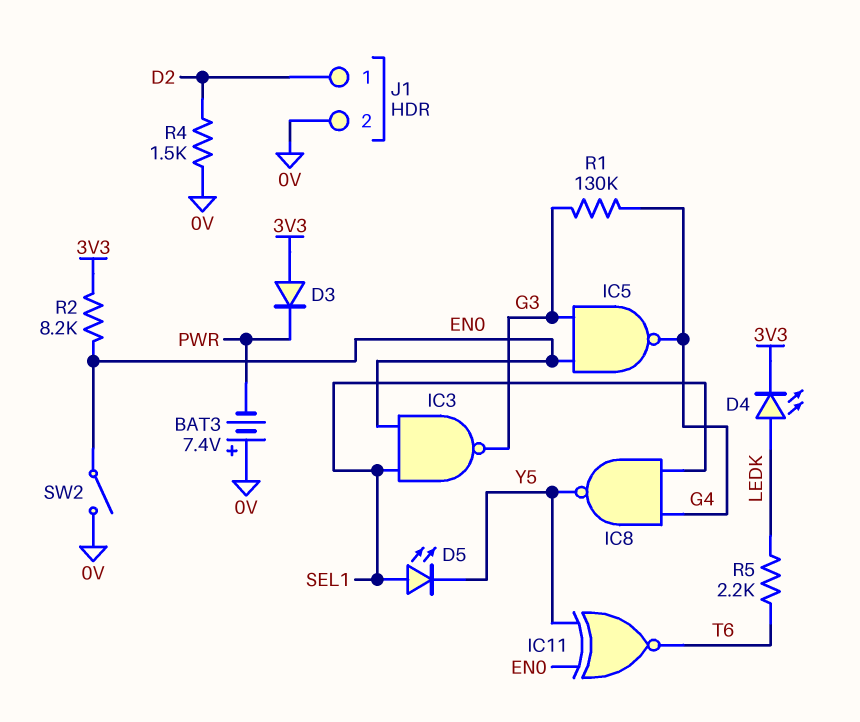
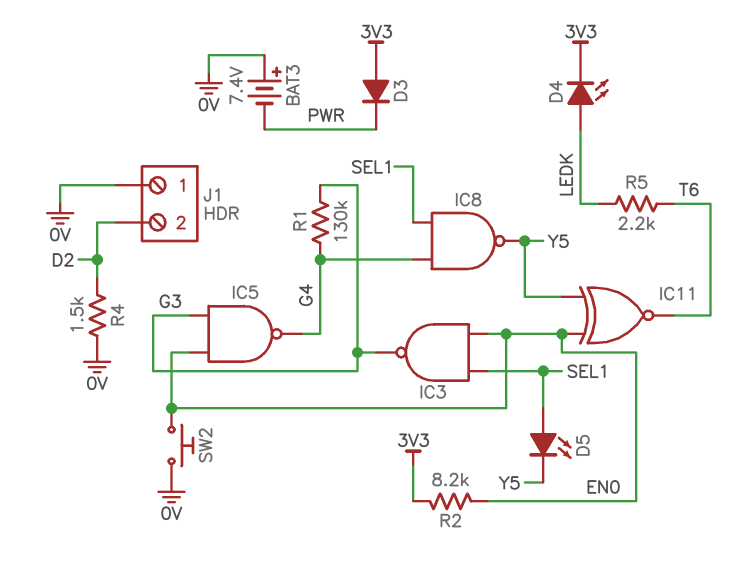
J1 pin 1: D2 -> 0V
J1 pin 2: 0V -> D2
SW2: switch (0V, EN0) -> button (0V, EN0)

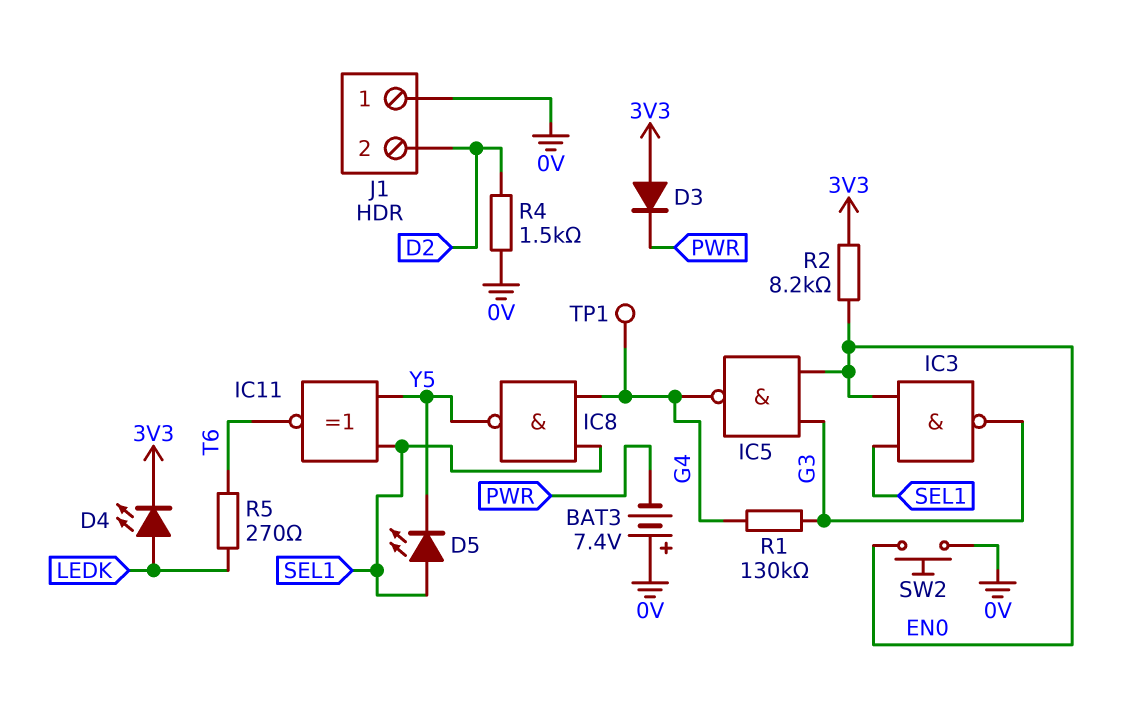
IC11: XNOR (in EN0, in Y5, out T6) -> XNOR (in SEL1, in Y5, out T6)
R5: 2.2k (LEDK, T6) -> 270 (LEDK, T6)
TP1: none -> test point (G4)

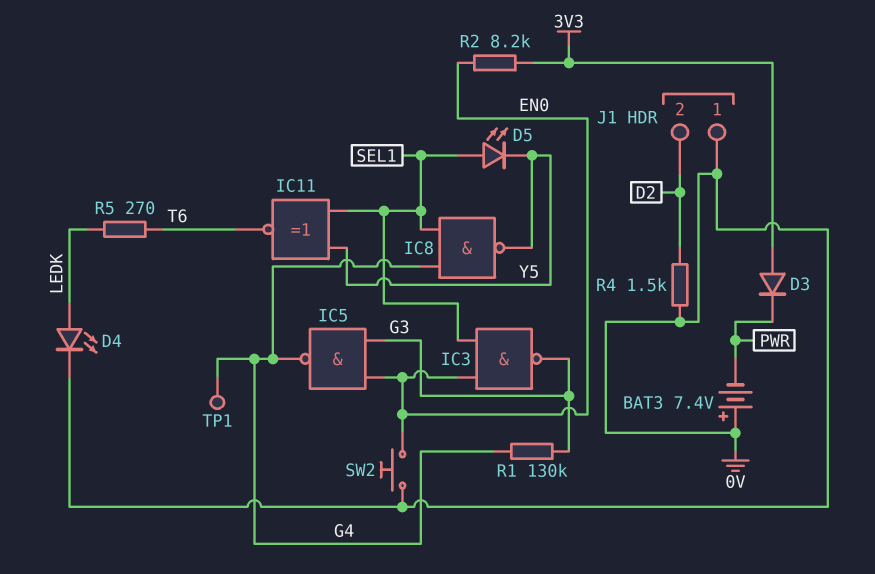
D4: LED (A LEDK, K 3V3) -> LED (A LEDK, K 0V)

